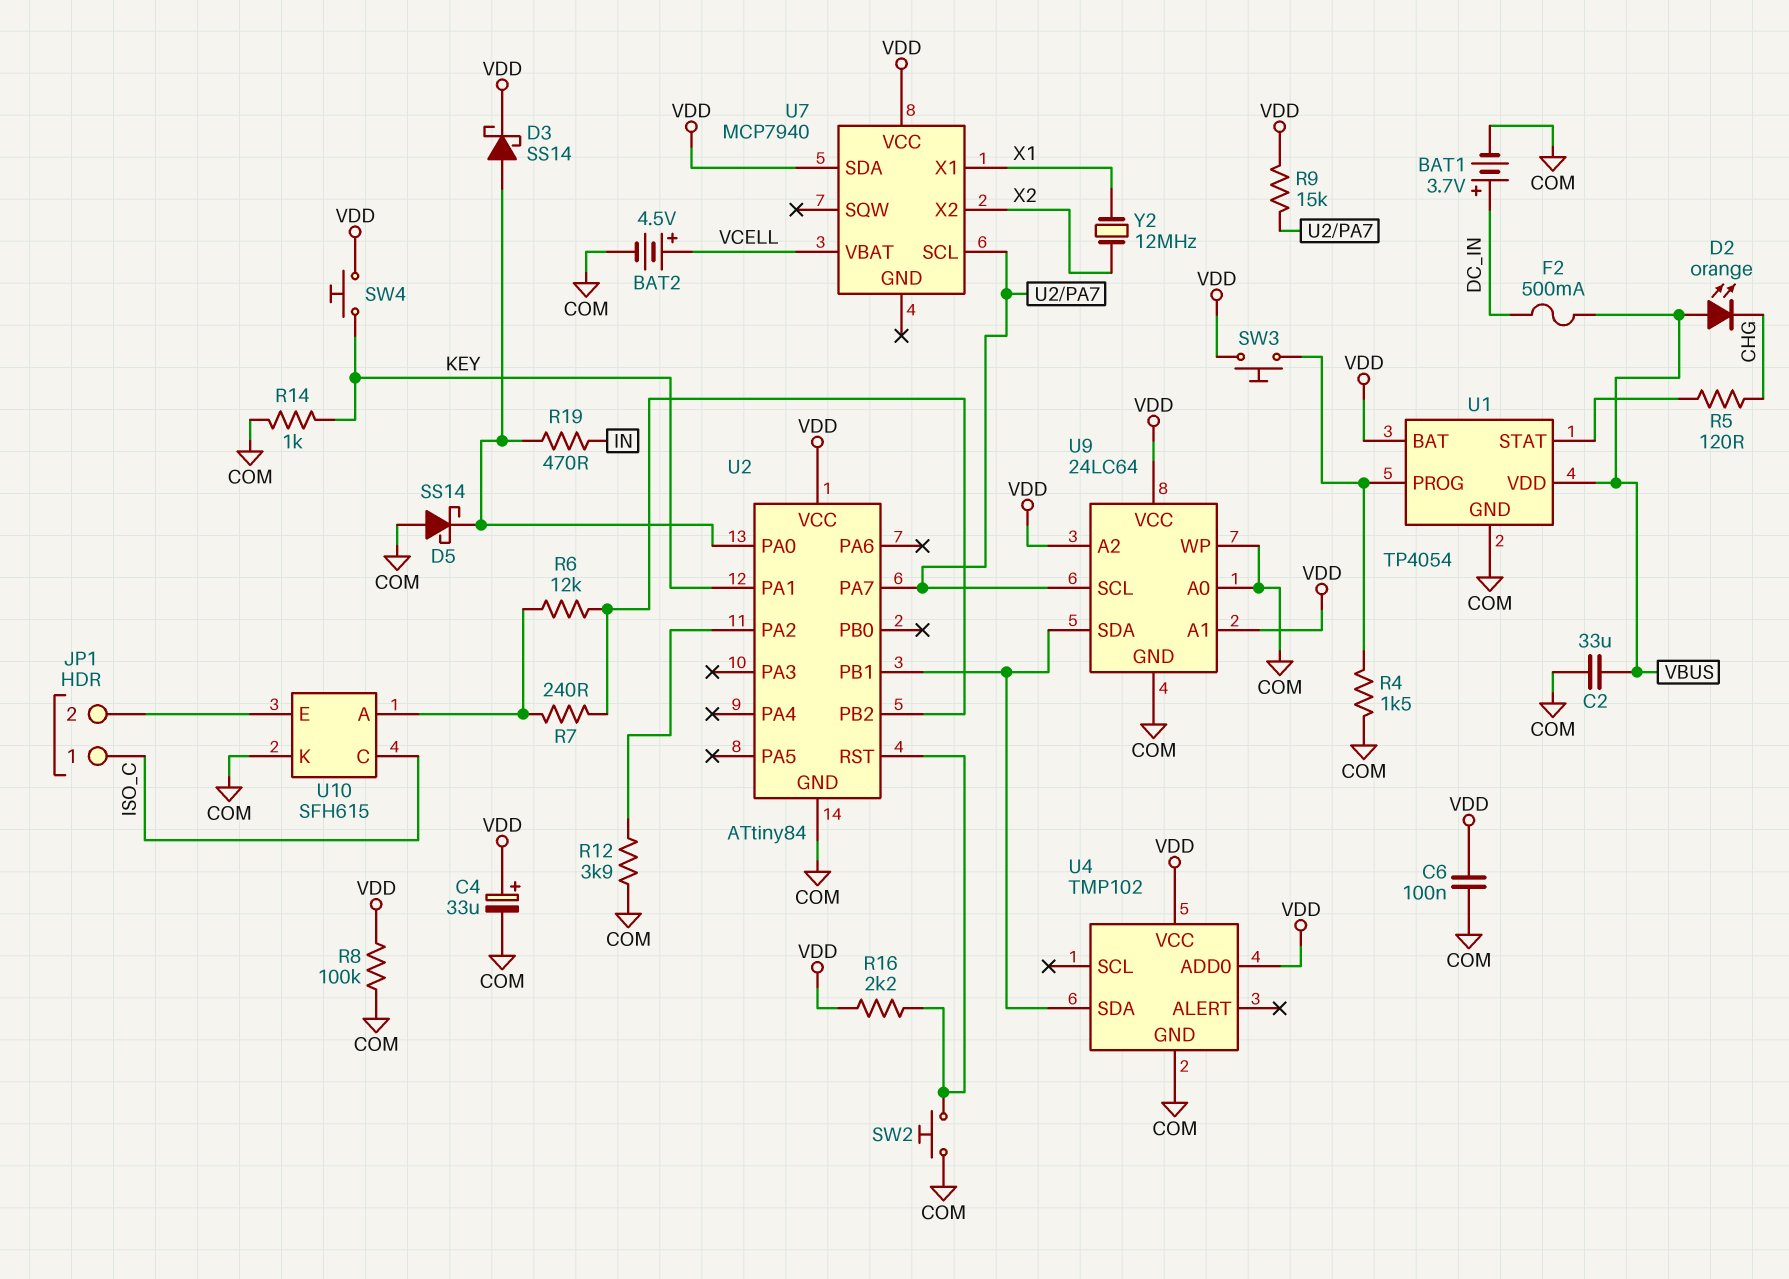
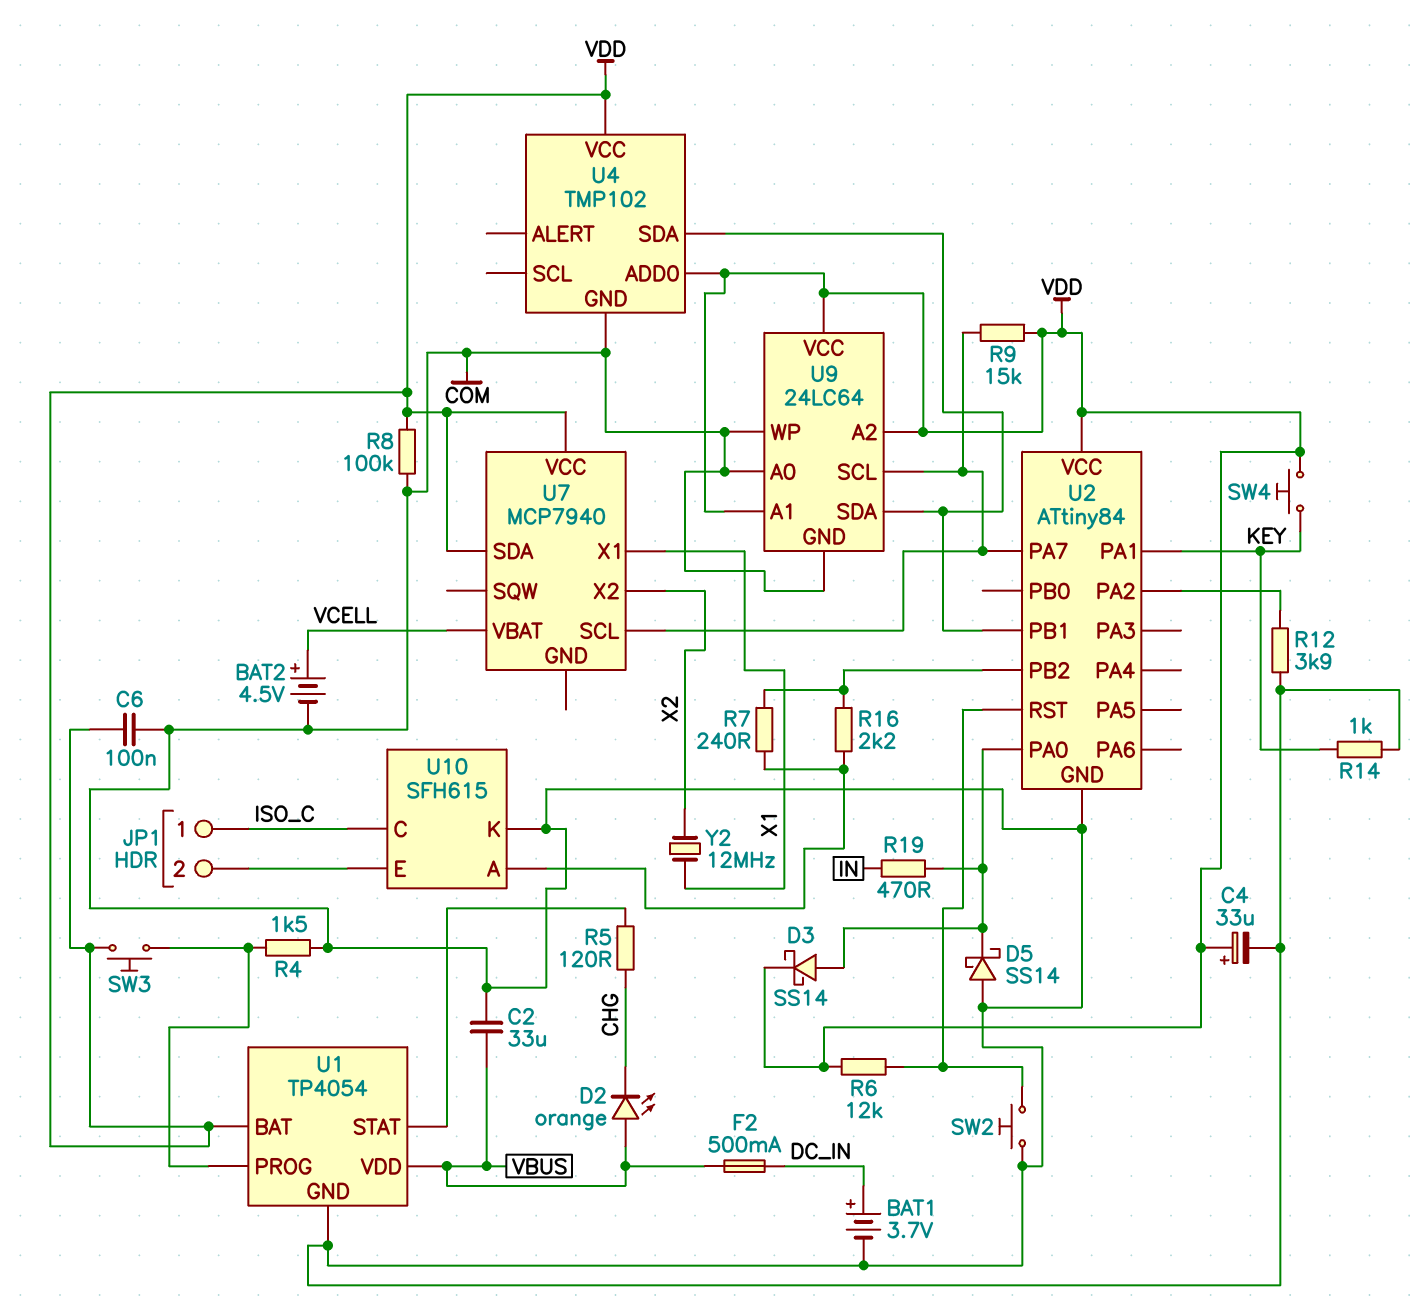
R6: 12k (U2/PB2, U10/A) -> 12k (U2/RST, VDD)
R16: 2.2k (U2/RST, VDD) -> 2.2k (U2/PB2, U10/A)

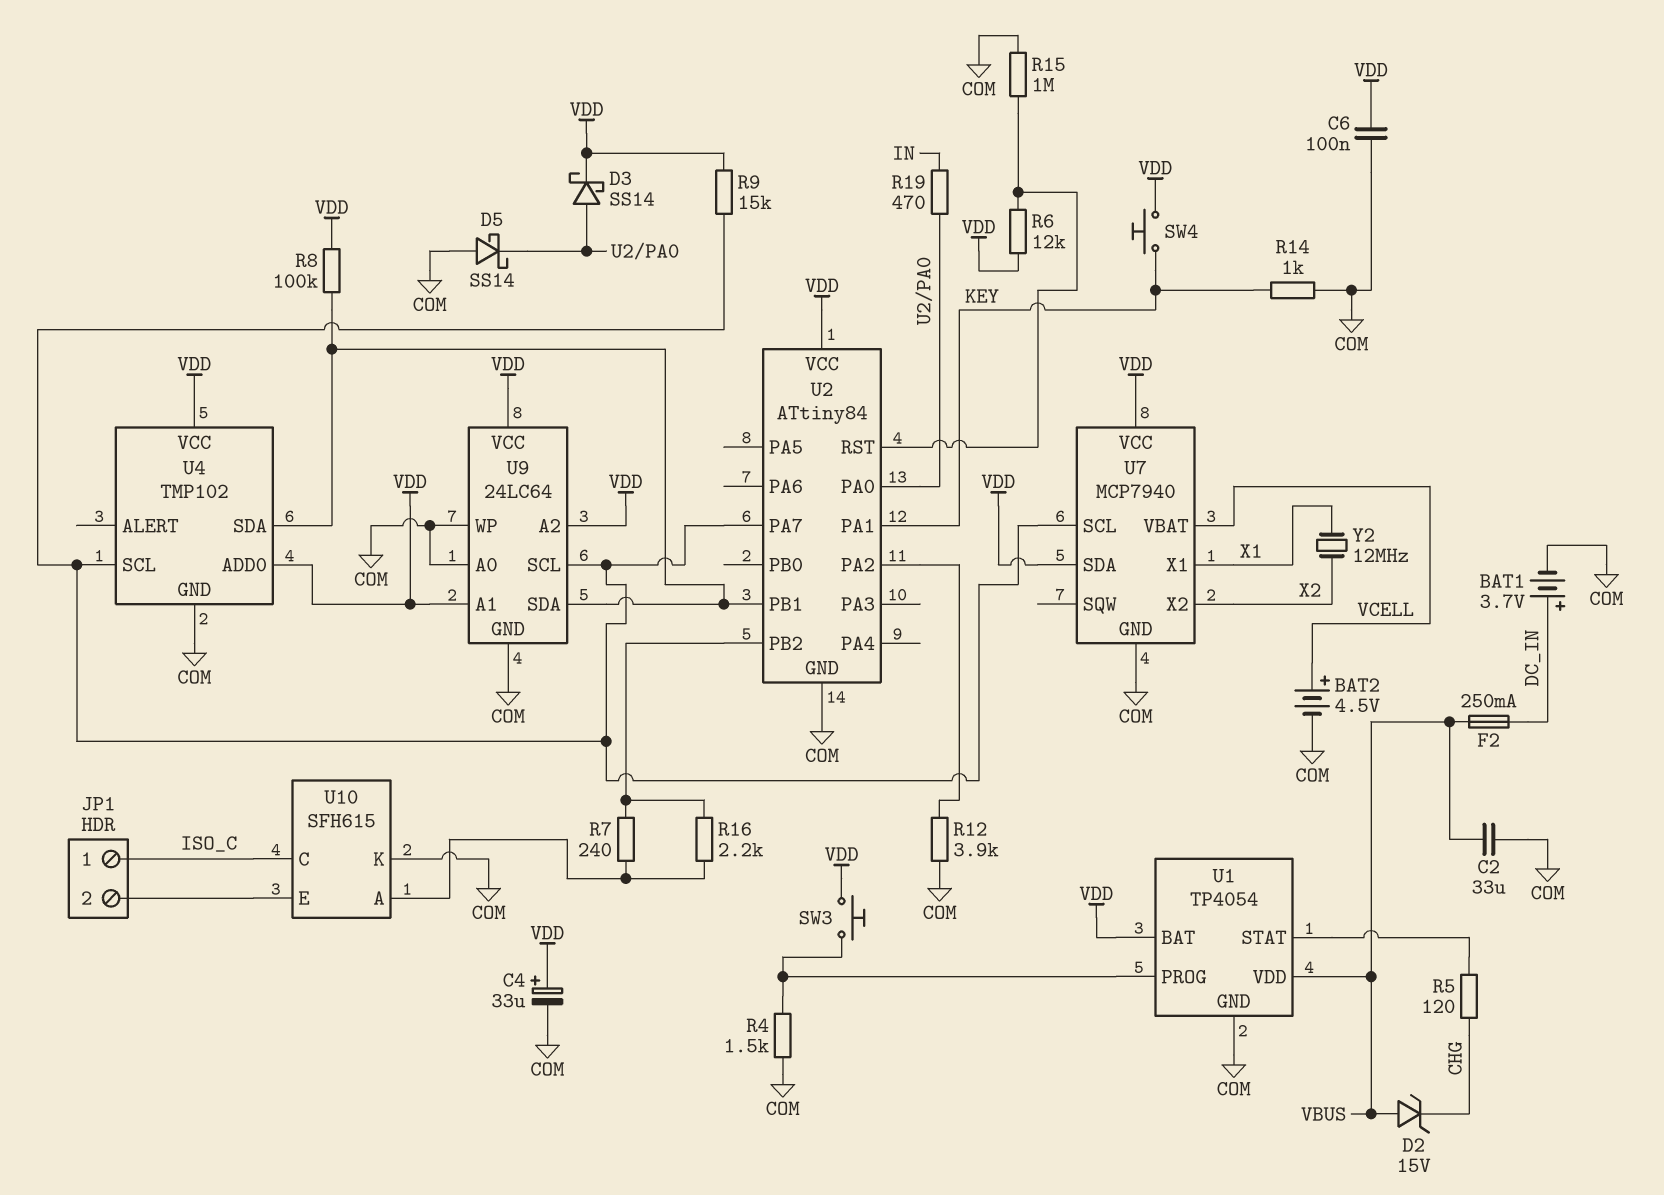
D2: LED orange (A VBUS, K CHG) -> zener 15V (A VBUS, K CHG)
F2: 500mA (DC_IN, VBUS) -> 250mA (DC_IN, VBUS)
R8: 100k (COM, VDD) -> 100k (U2/PB1, VDD)
R15: none -> 1M (COM, U2/RST)
SW2: button (COM, U2/RST) -> none
U4 pin SCL: none -> U2/PA7
U7 pin GND: none -> COM

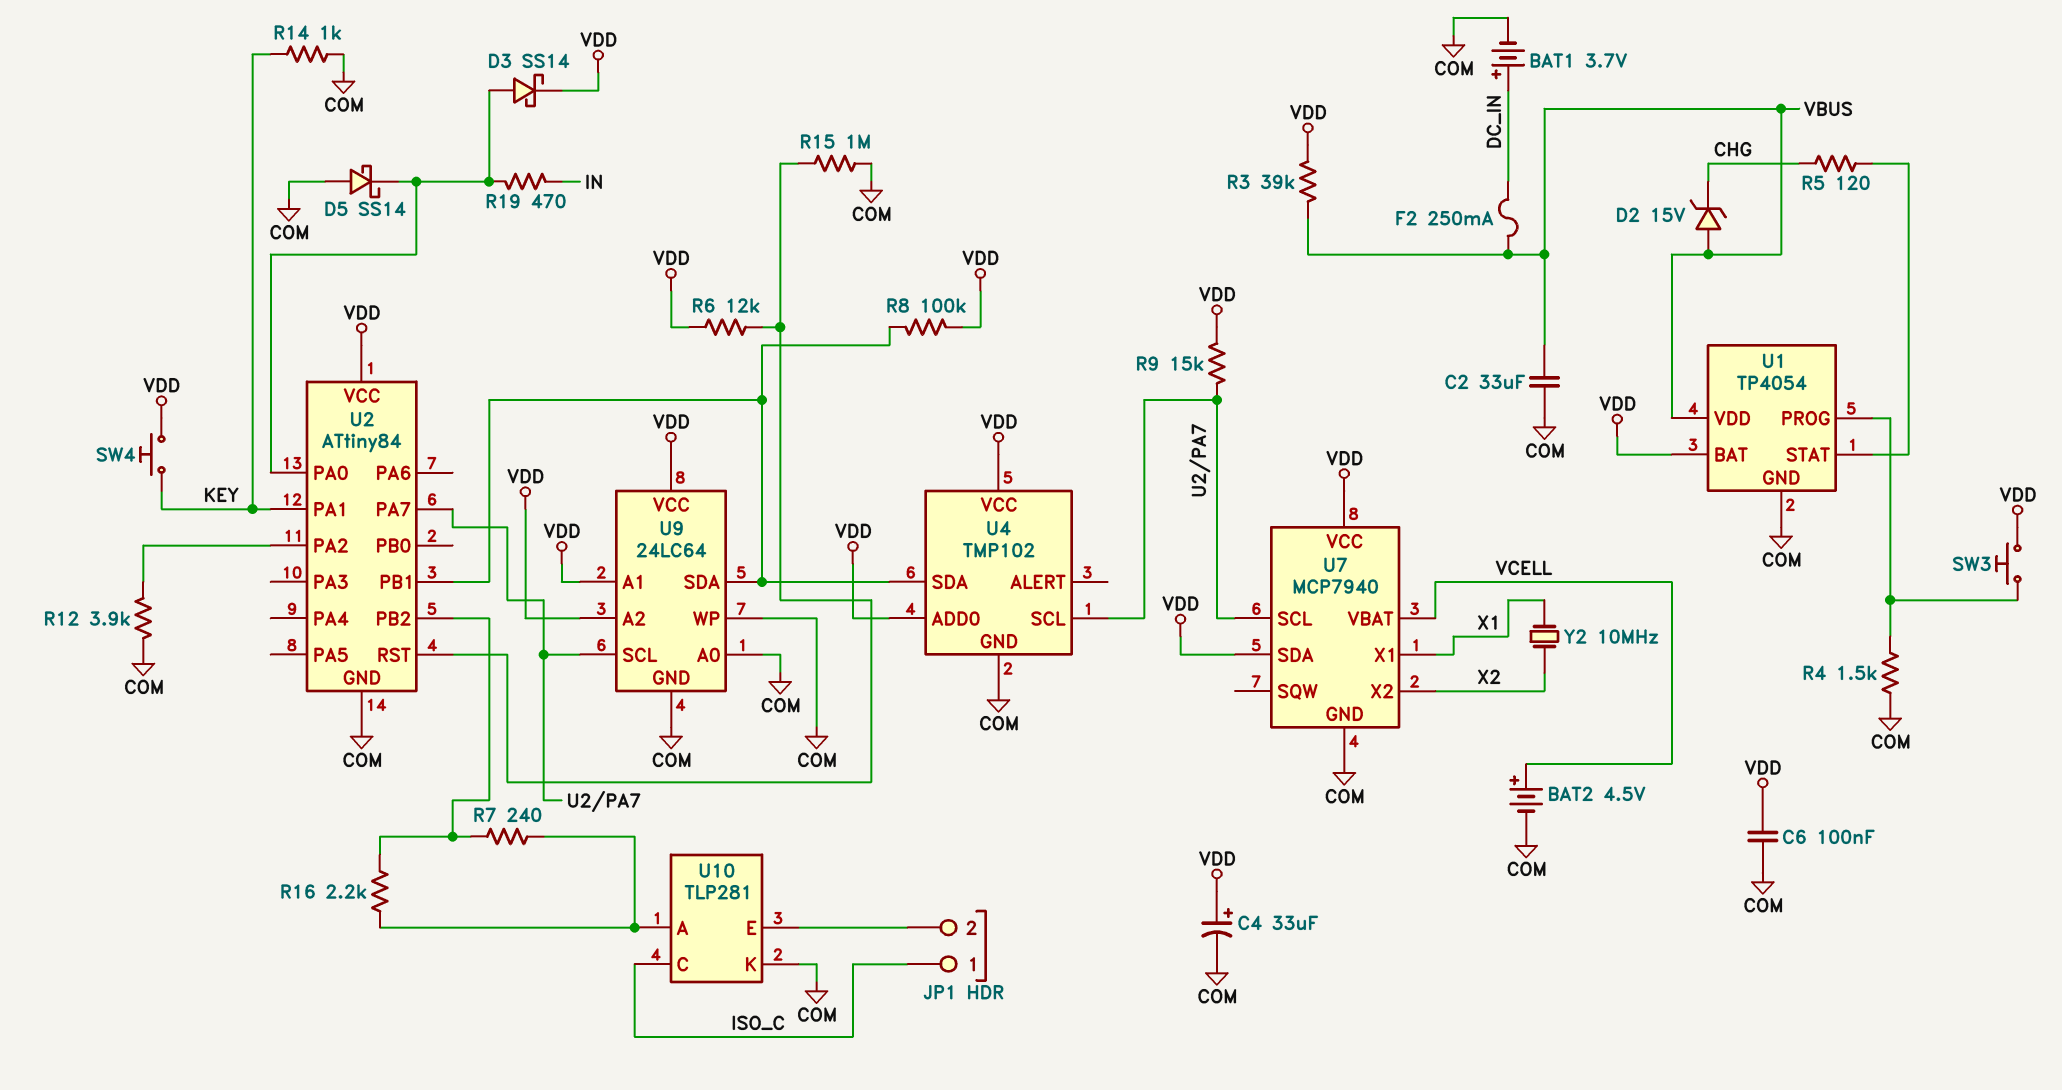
R3: none -> 39k (VBUS, VDD)
U10: SFH615 -> TLP281
Y2: 12MHz (X1, X2) -> 10MHz (X1, X2)

